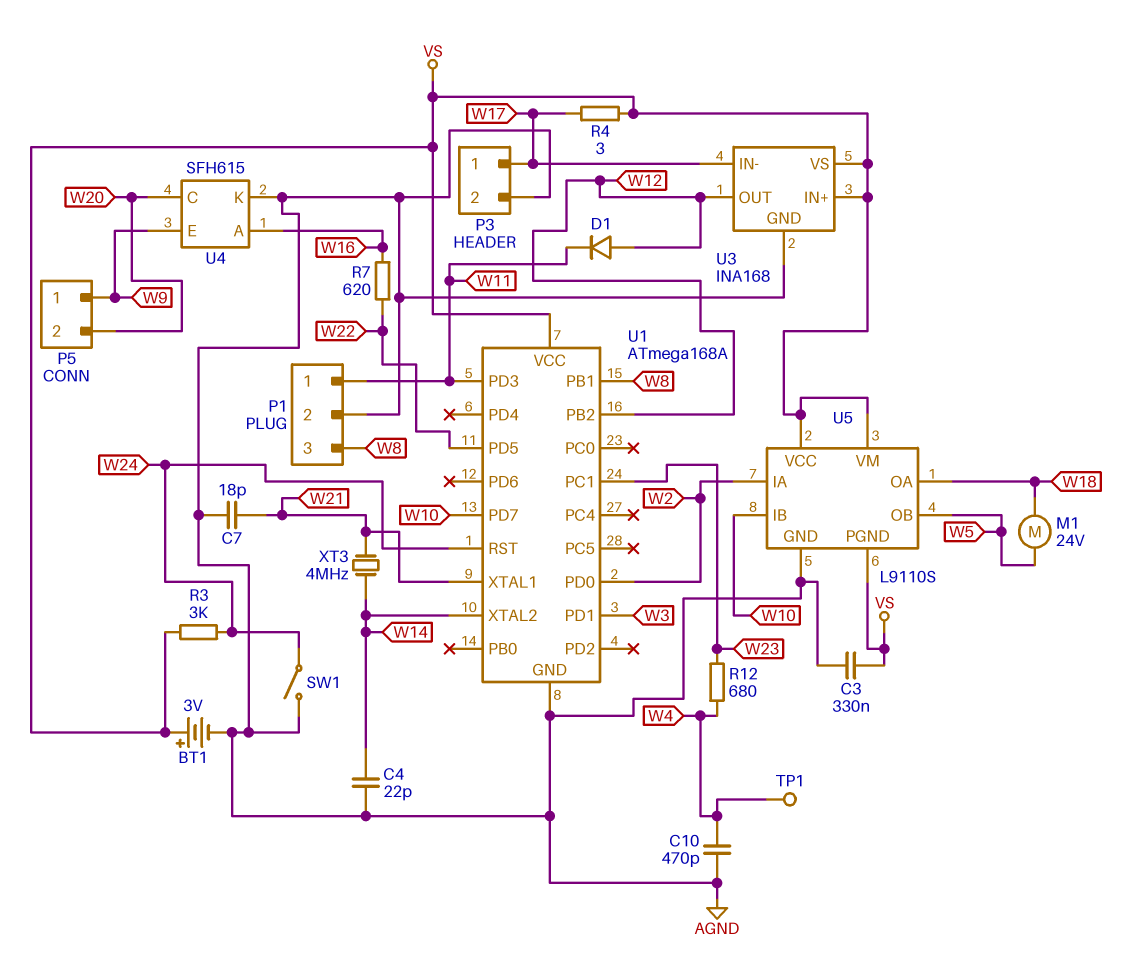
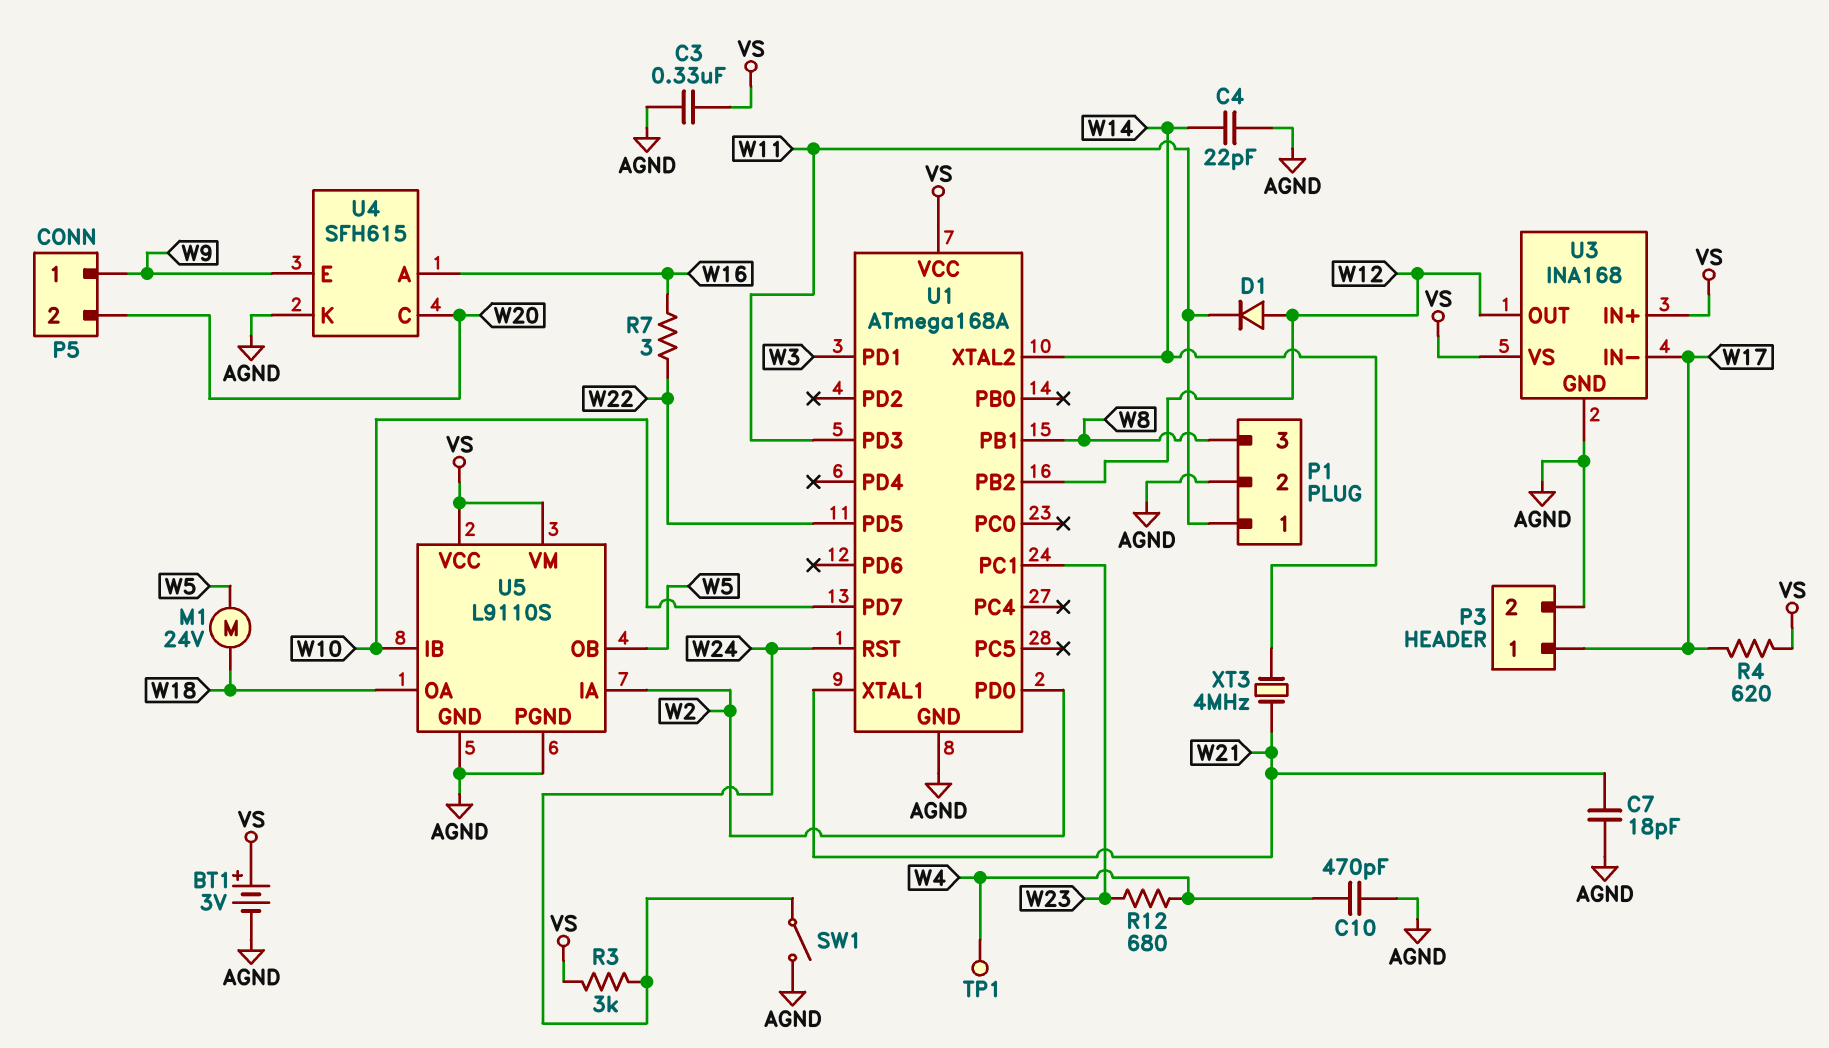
R4: 3 (VS, W17) -> 620 (VS, W17)
R7: 620 (W16, W22) -> 3 (W16, W22)
U5 pin PGND: VS -> AGND

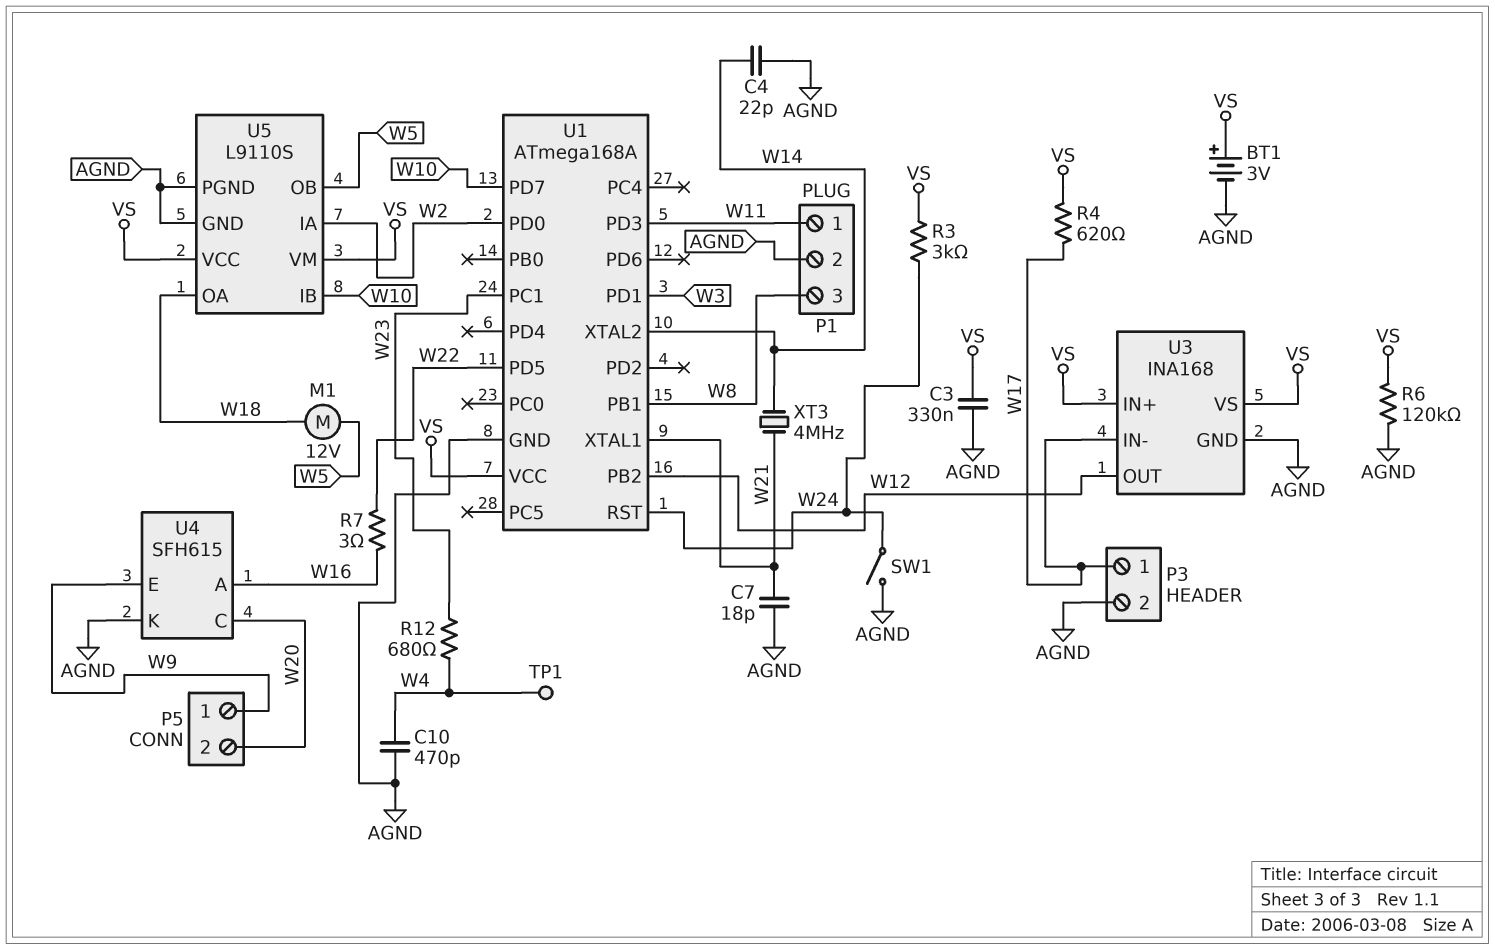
D1: diode (A W12, K W11) -> none
M1: motor 24V (W5, W18) -> motor 12V (W5, W18)
R6: none -> 120k (AGND, VS)

